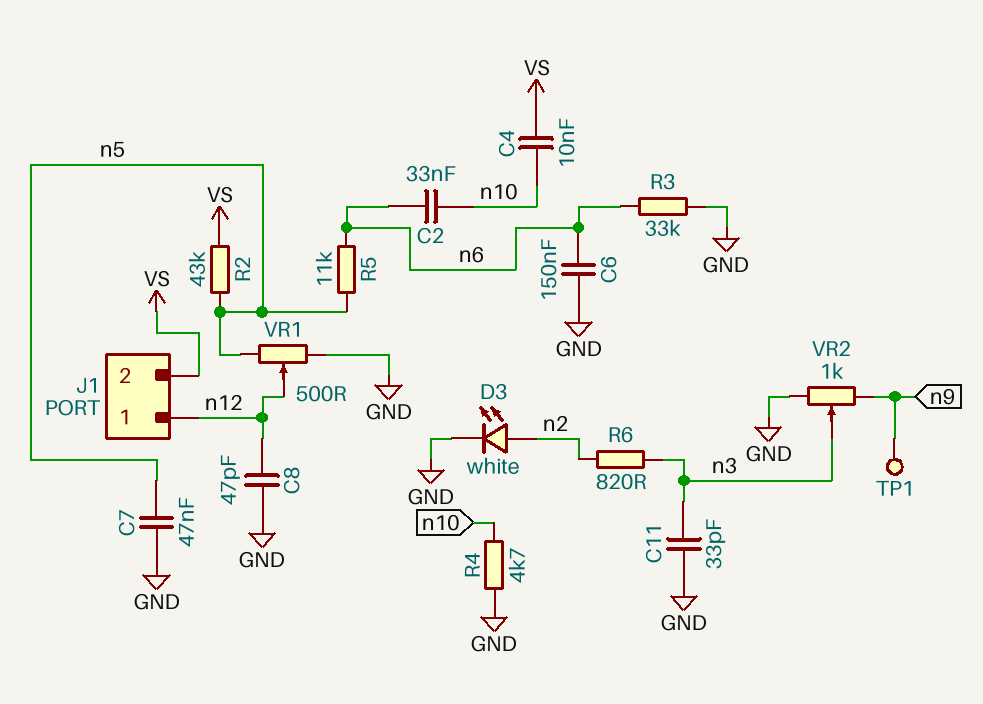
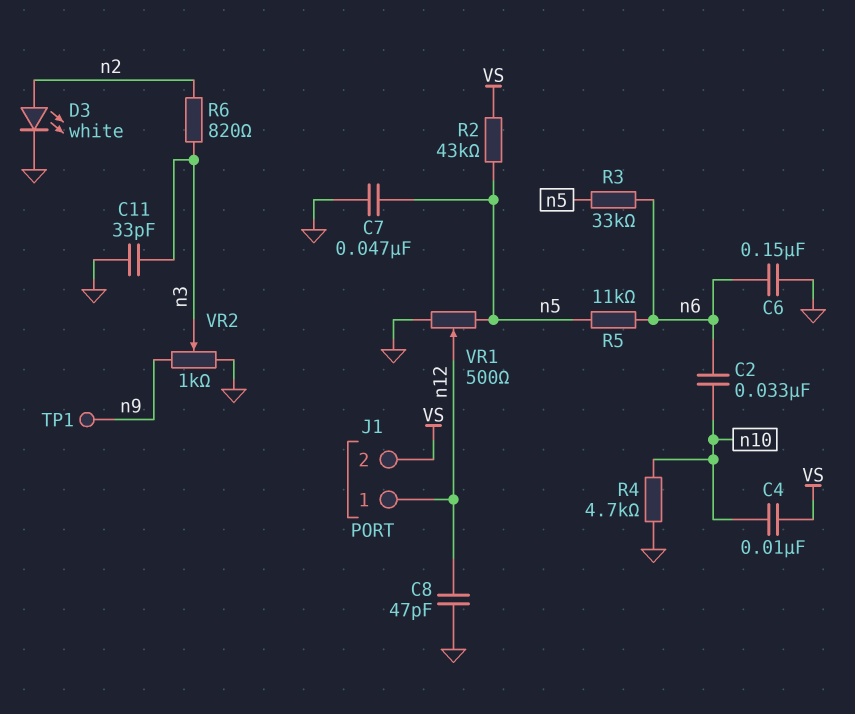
R3: 33k (GND, n6) -> 33k (n5, n6)

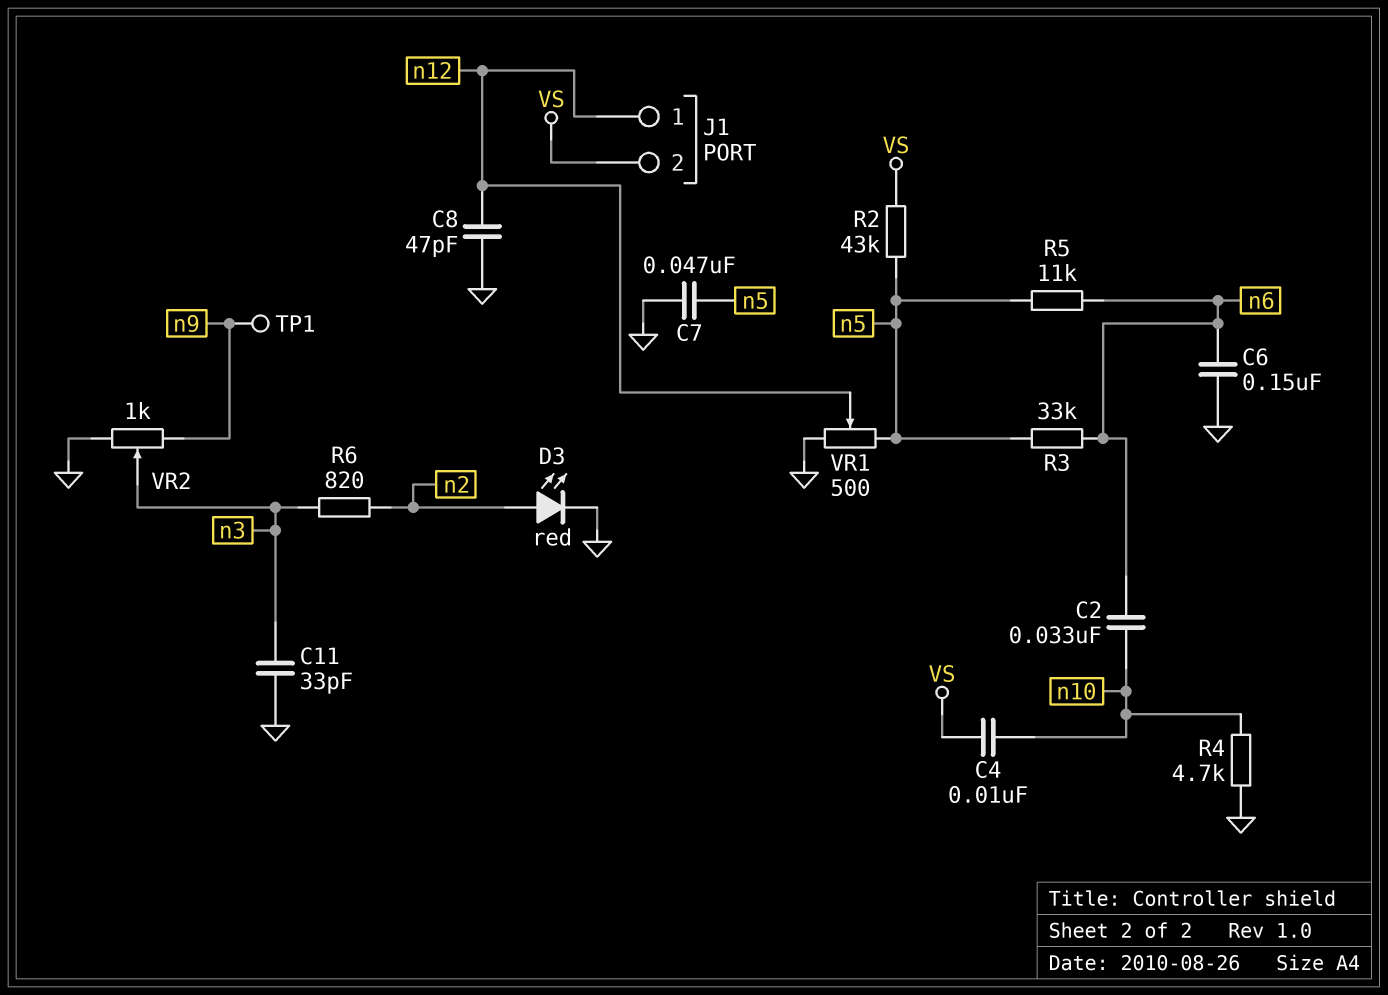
D3: LED white (A n2, K GND) -> LED red (A n2, K GND)

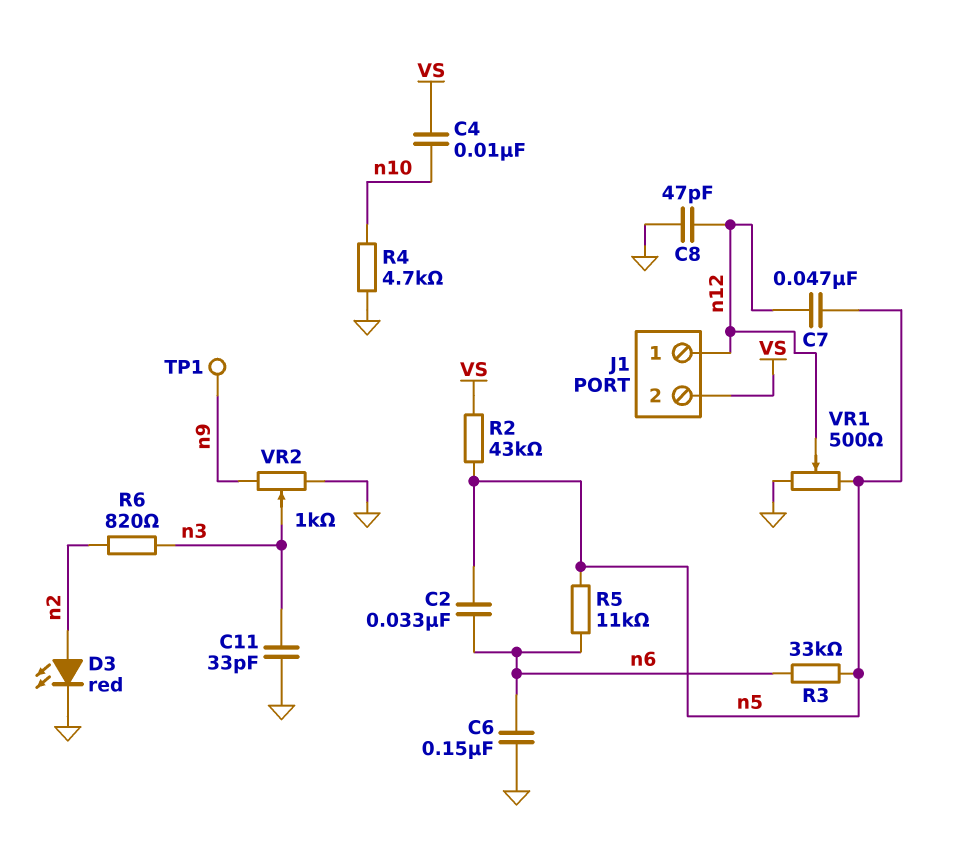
C2: 33nF (n6, n10) -> 33nF (n5, n6)
C7: 47nF (GND, n5) -> 47nF (n5, n12)

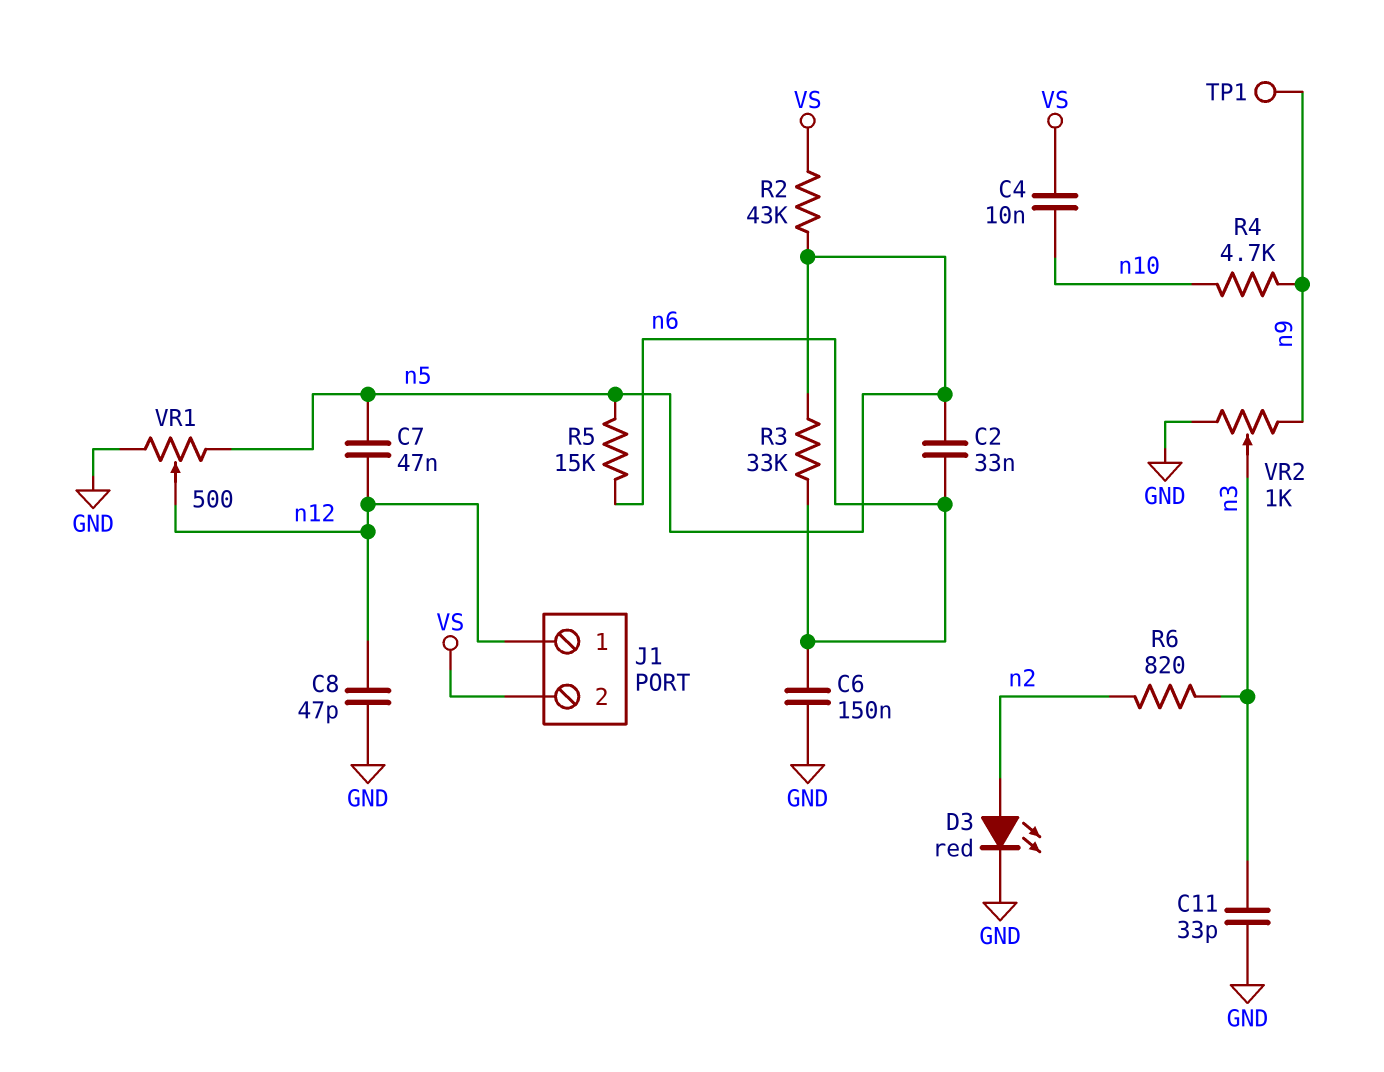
R4: 4.7k (GND, n10) -> 4.7k (n9, n10)
R5: 11k (n5, n6) -> 15k (n5, n6)

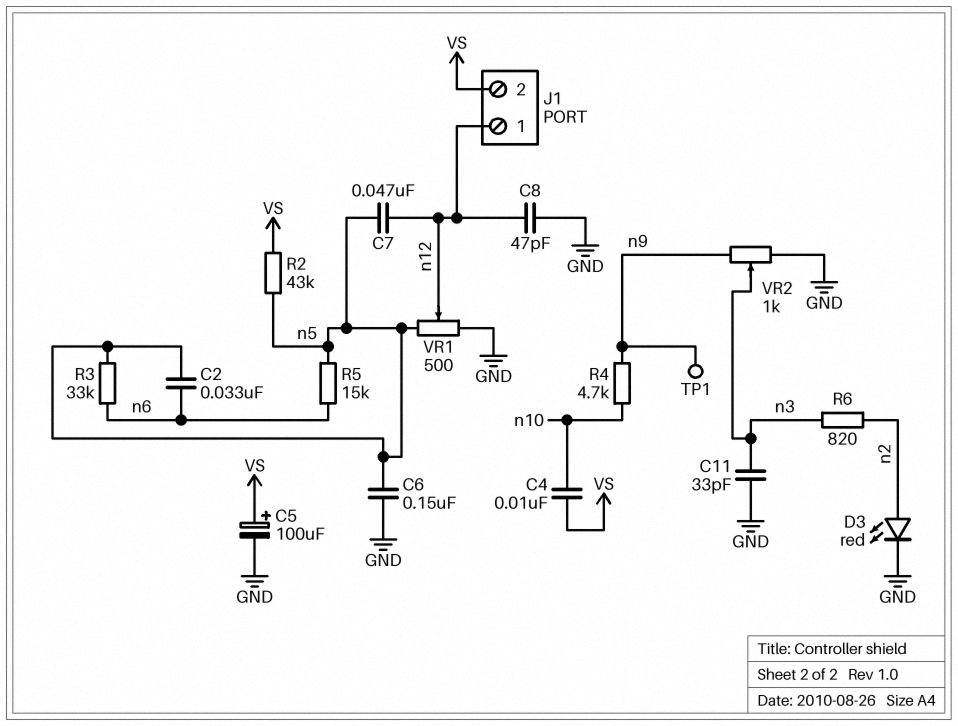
C5: none -> 100uF (plus VS, minus GND)
C6: 150nF (GND, n6) -> 150nF (GND, n5)

